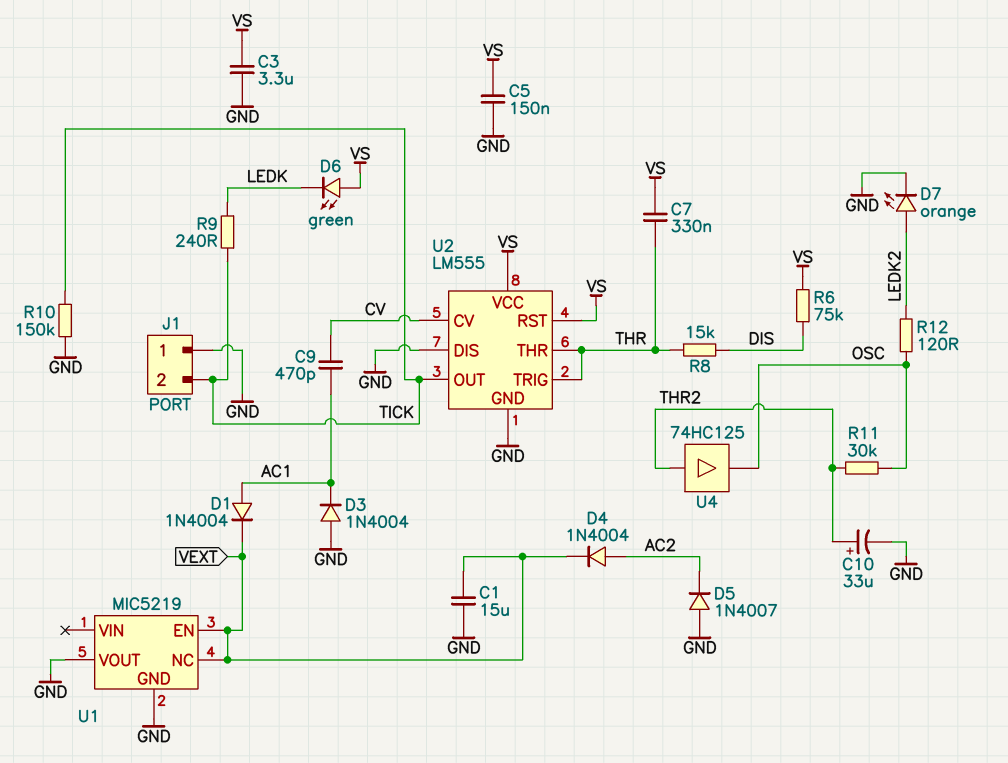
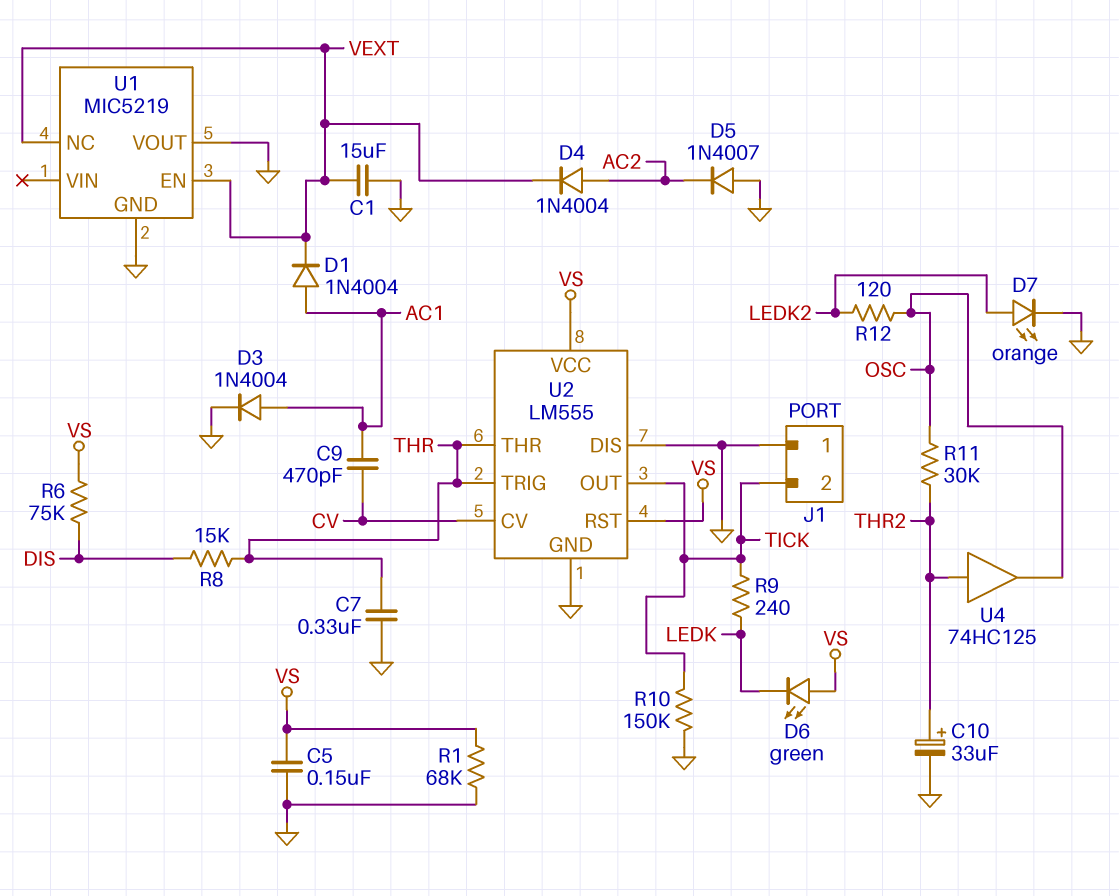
C3: 3.3uF (GND, VS) -> none
C7: 330nF (THR, VS) -> 330nF (GND, THR)
D3: diode 1N4004 (A GND, K AC1) -> diode 1N4004 (A AC1, K GND)
R1: none -> 68k (GND, VS)

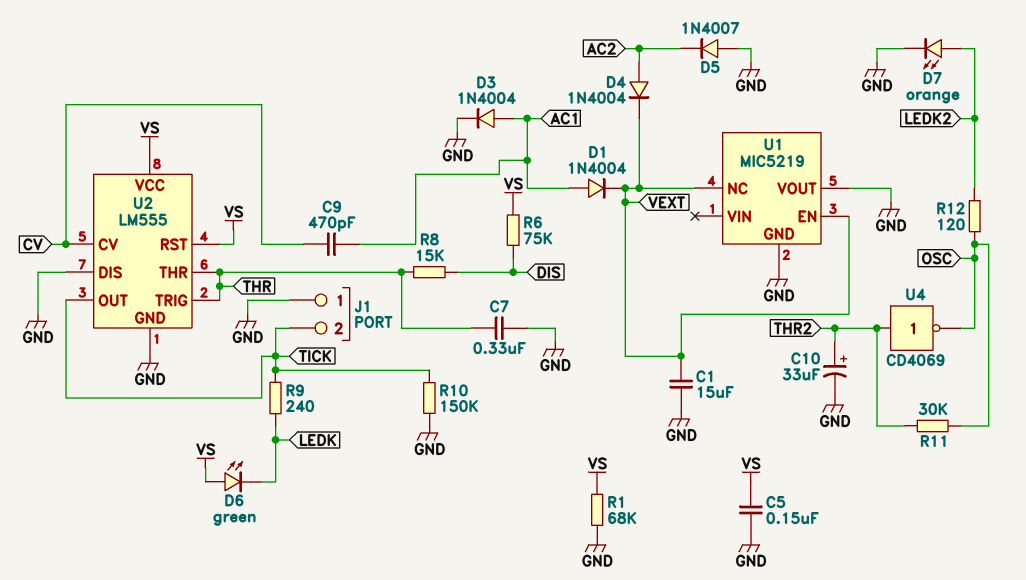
U4: buffer 74HC125 (in THR2, out OSC) -> NOT CD4069 (in THR2, out OSC)

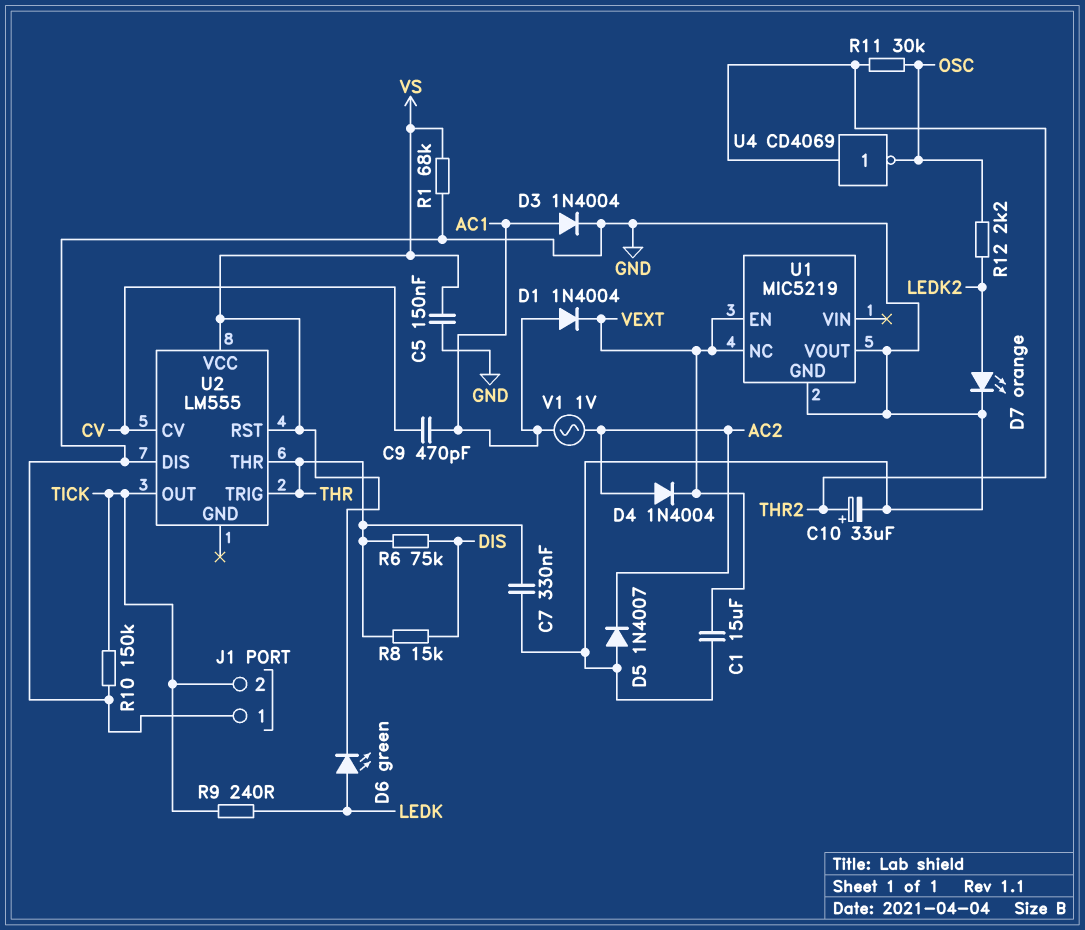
D6: LED green (A VS, K LEDK) -> LED green (A LEDK, K VS)
R6: 75k (DIS, VS) -> 75k (DIS, THR)
R12: 120 (LEDK2, OSC) -> 2.2k (LEDK2, OSC)
U2 pin GND: GND -> none
V1: none -> AC 1V (AC1, AC2)

